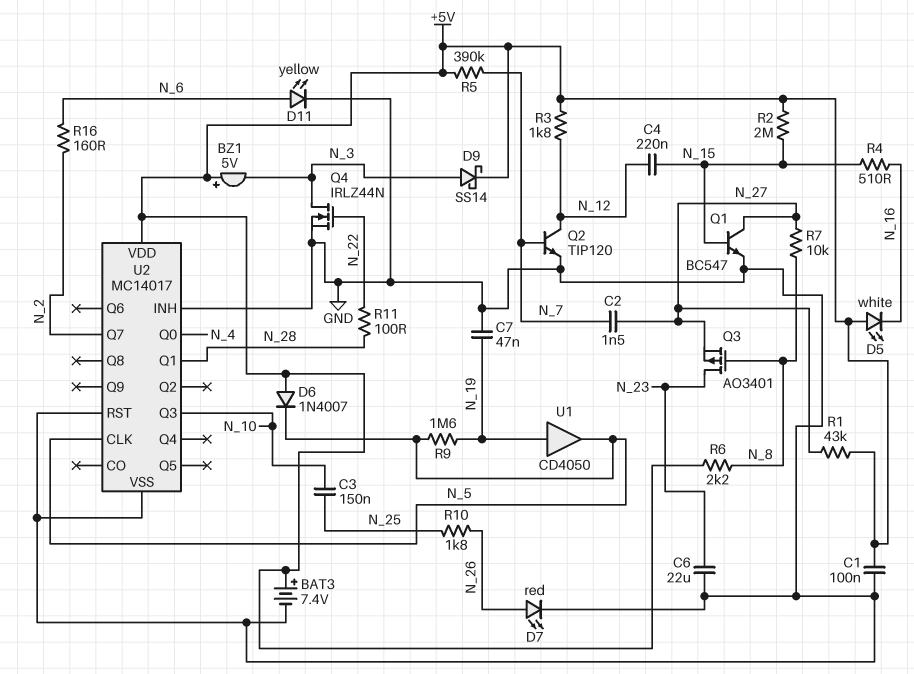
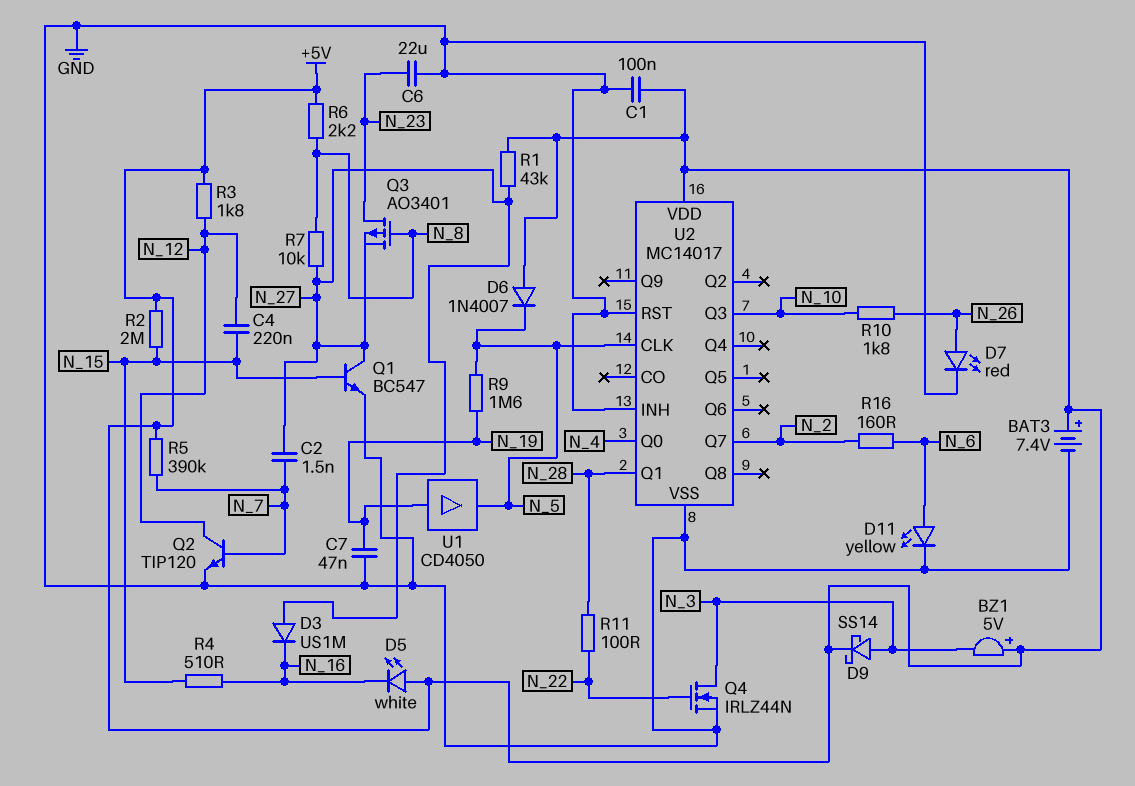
C3: 150nF (N_10, N_25) -> none
D3: none -> diode US1M (A N_27, K N_16)
R10: 1.8k (N_25, N_26) -> 1.8k (N_10, N_26)

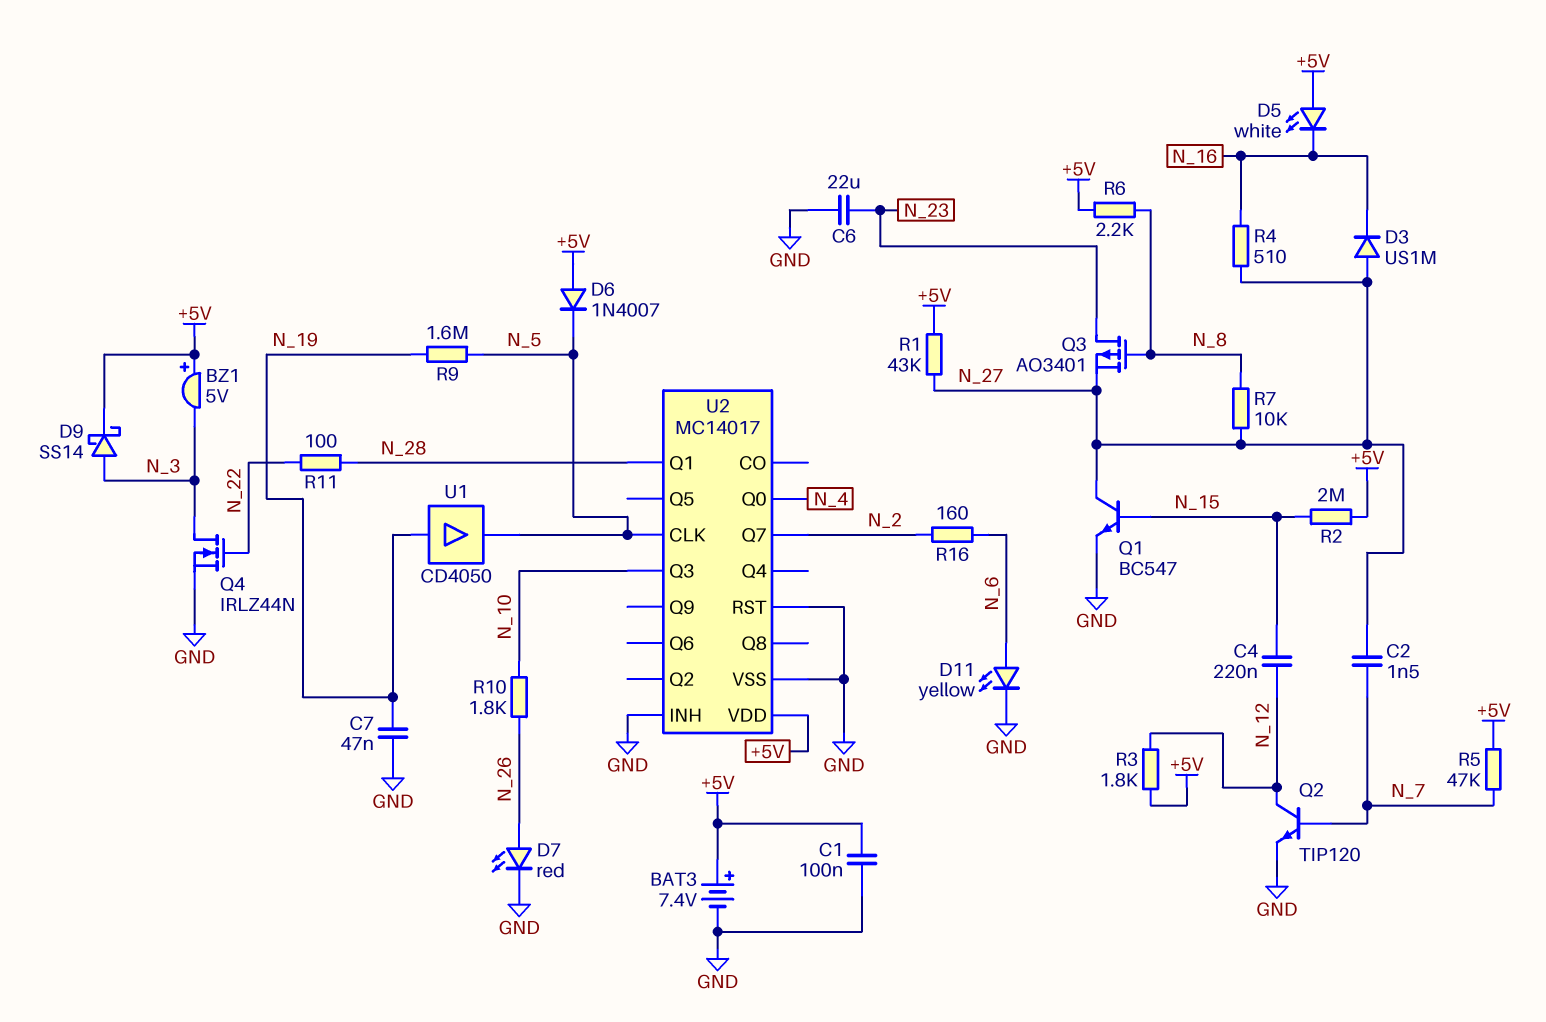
R4: 510 (N_15, N_16) -> 510 (N_16, N_27)
R5: 390k (+5V, N_7) -> 47k (+5V, N_7)

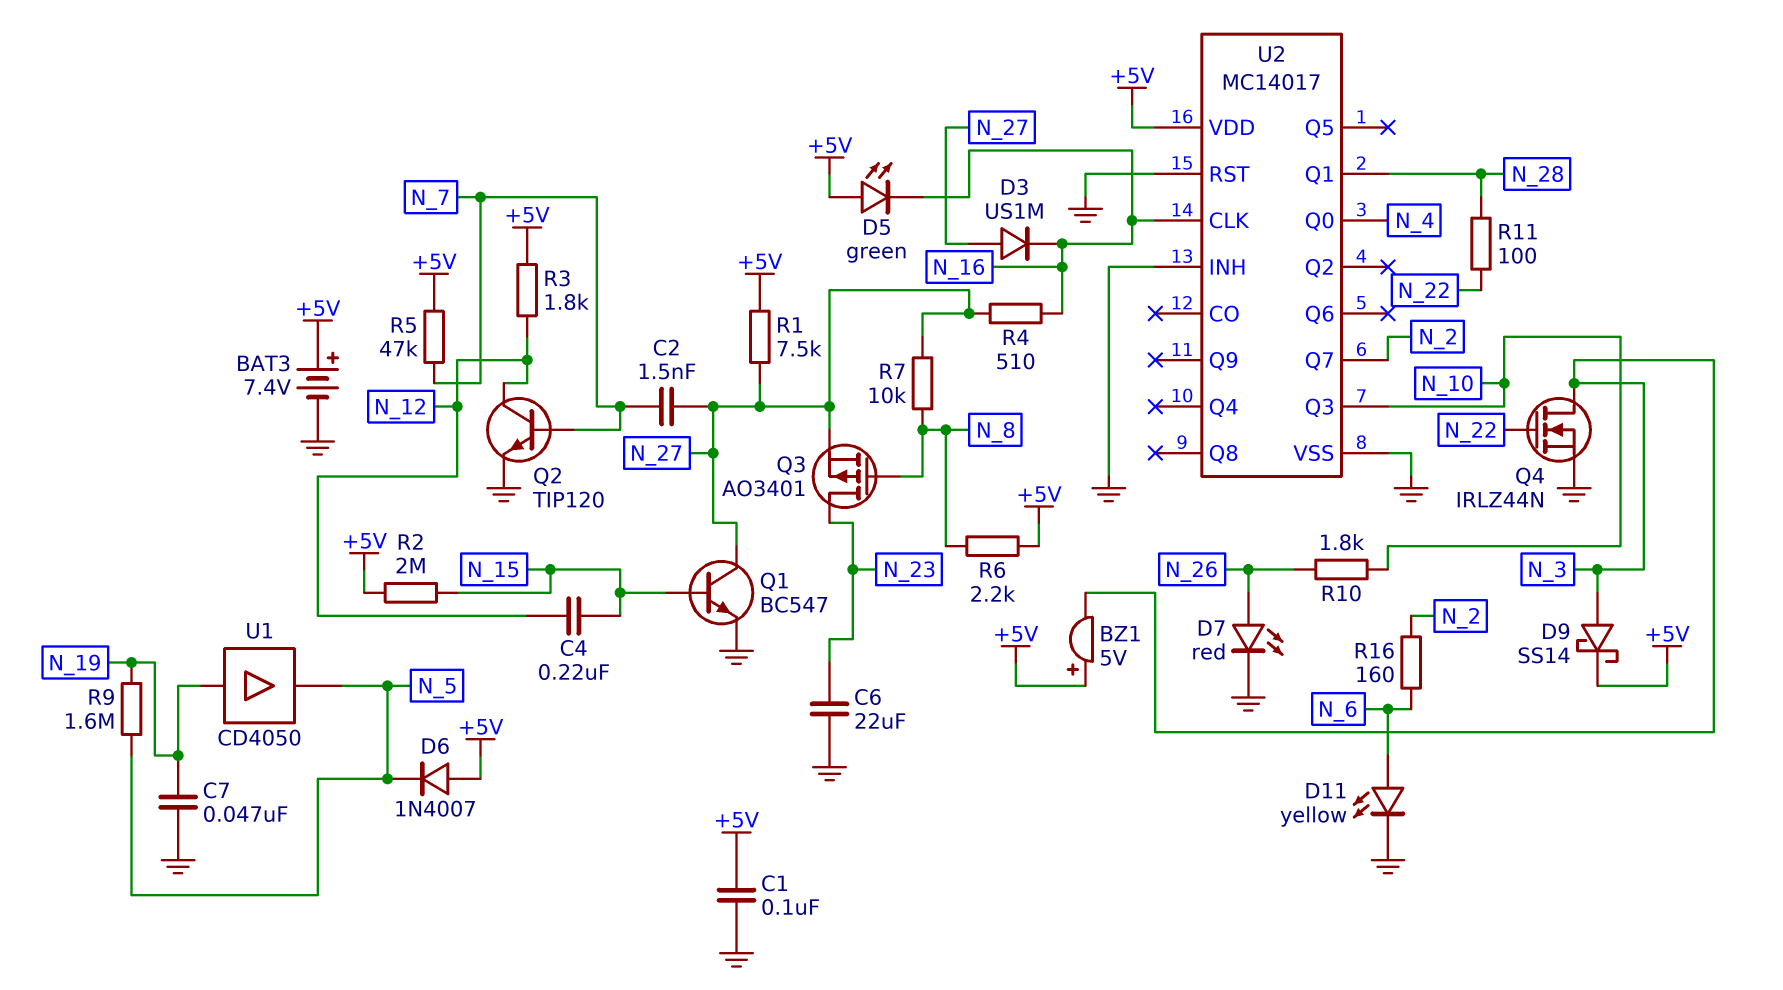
D5: LED white (A +5V, K N_16) -> LED green (A +5V, K N_16)
R1: 43k (+5V, N_27) -> 7.5k (+5V, N_27)
U2 pin CLK: N_5 -> N_16

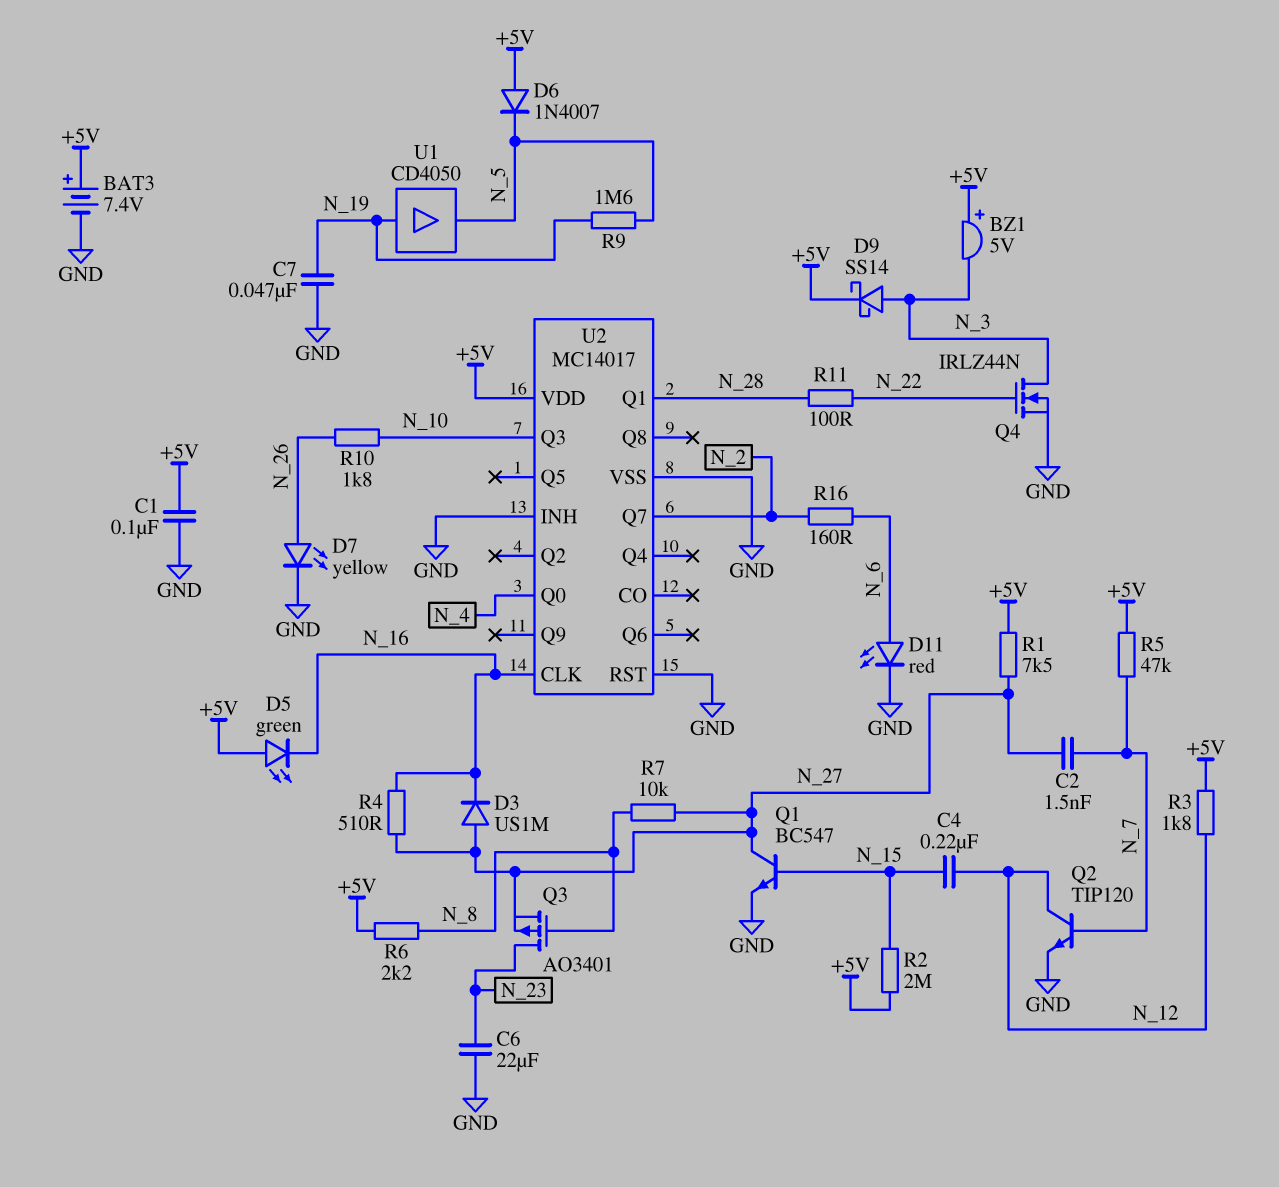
D7: LED red (A N_26, K GND) -> LED yellow (A N_26, K GND)
D11: LED yellow (A N_6, K GND) -> LED red (A N_6, K GND)

